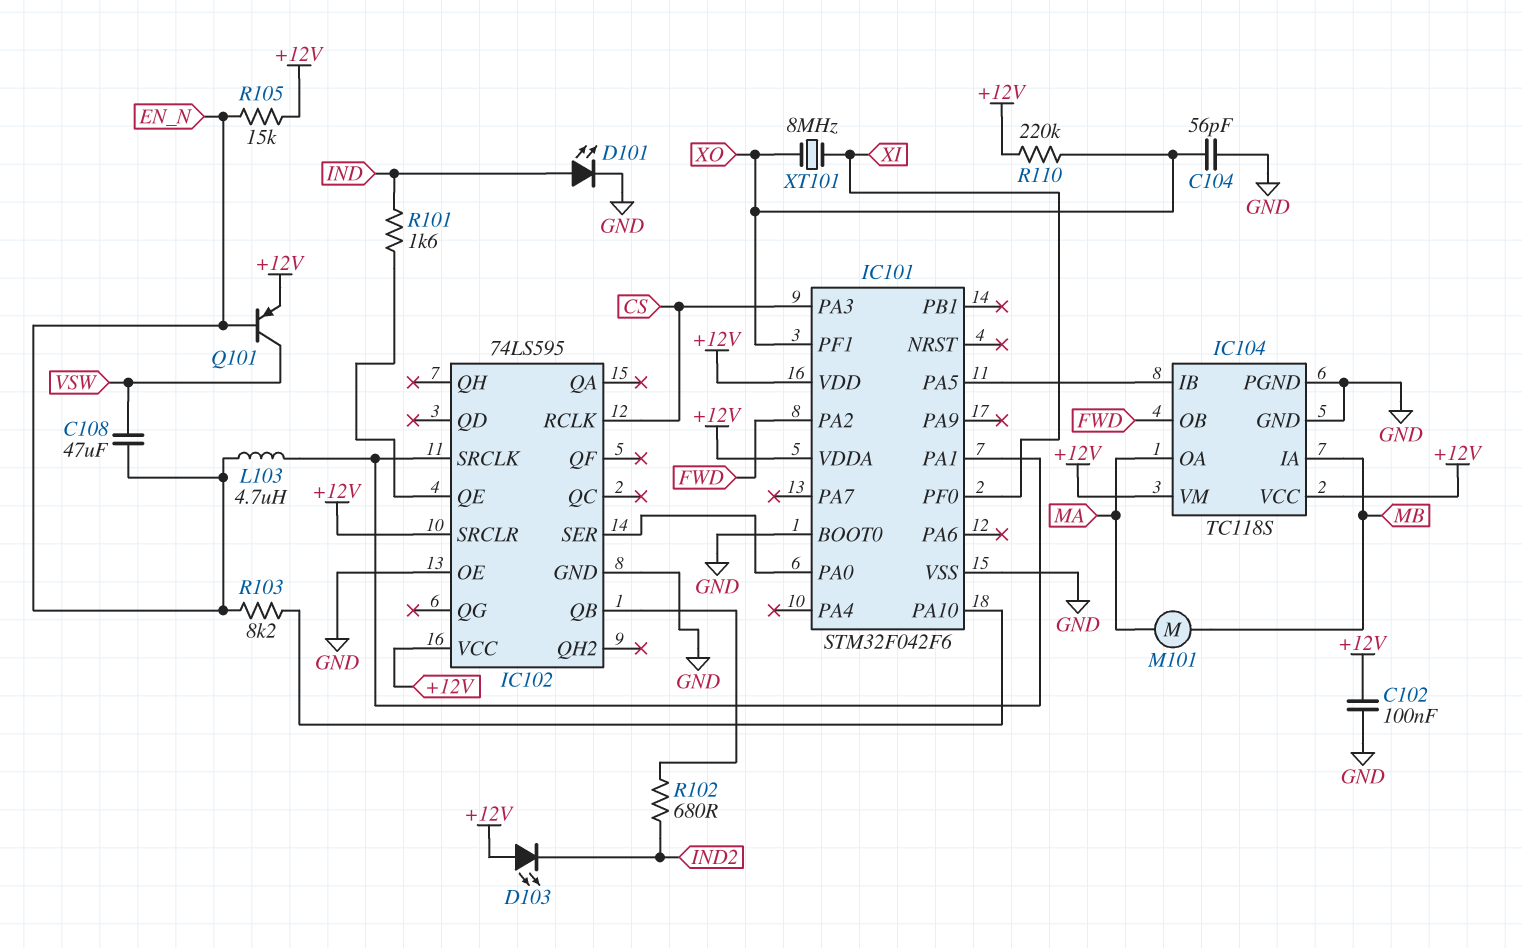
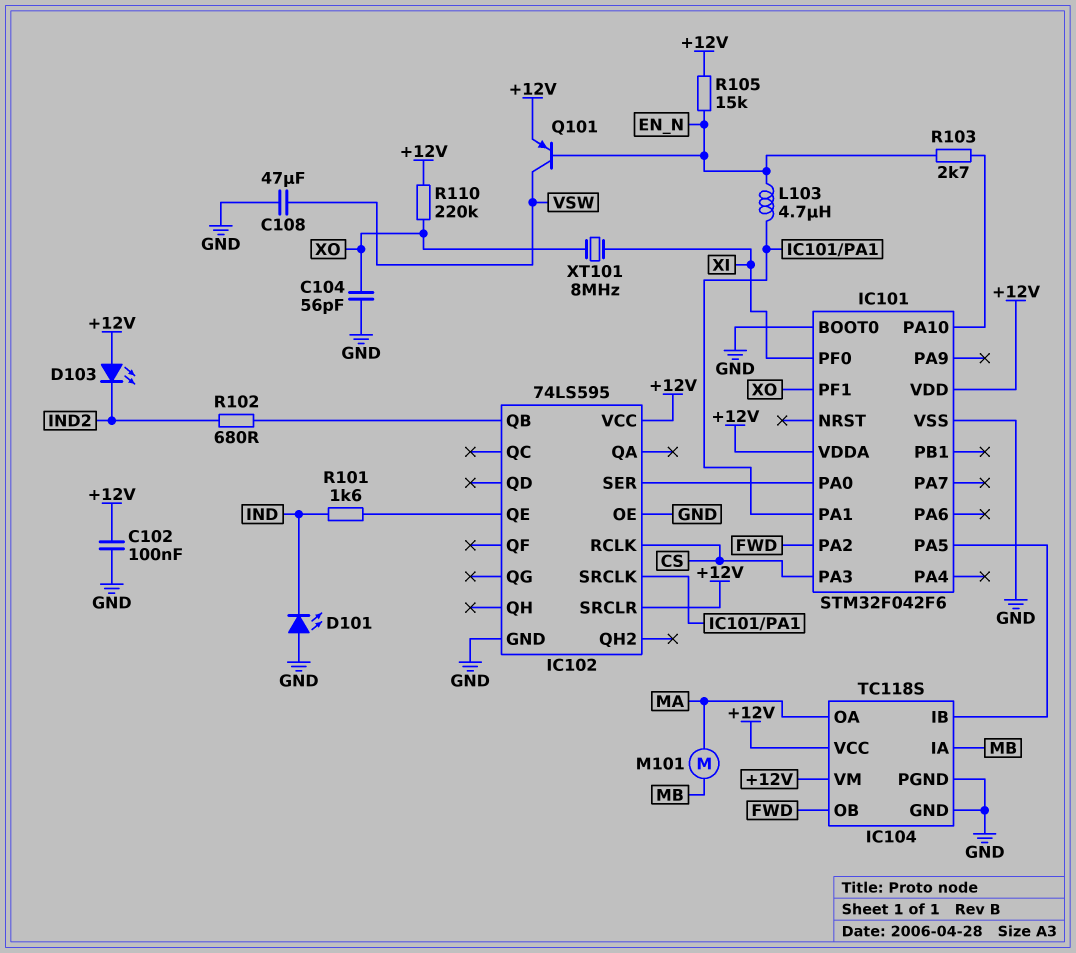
C108: 47uF (EN_N, VSW) -> 47uF (GND, VSW)
D101: LED (A IND, K GND) -> LED (A GND, K IND)
R103: 8.2k (EN_N, IC101/PA10) -> 2.7k (EN_N, IC101/PA10)

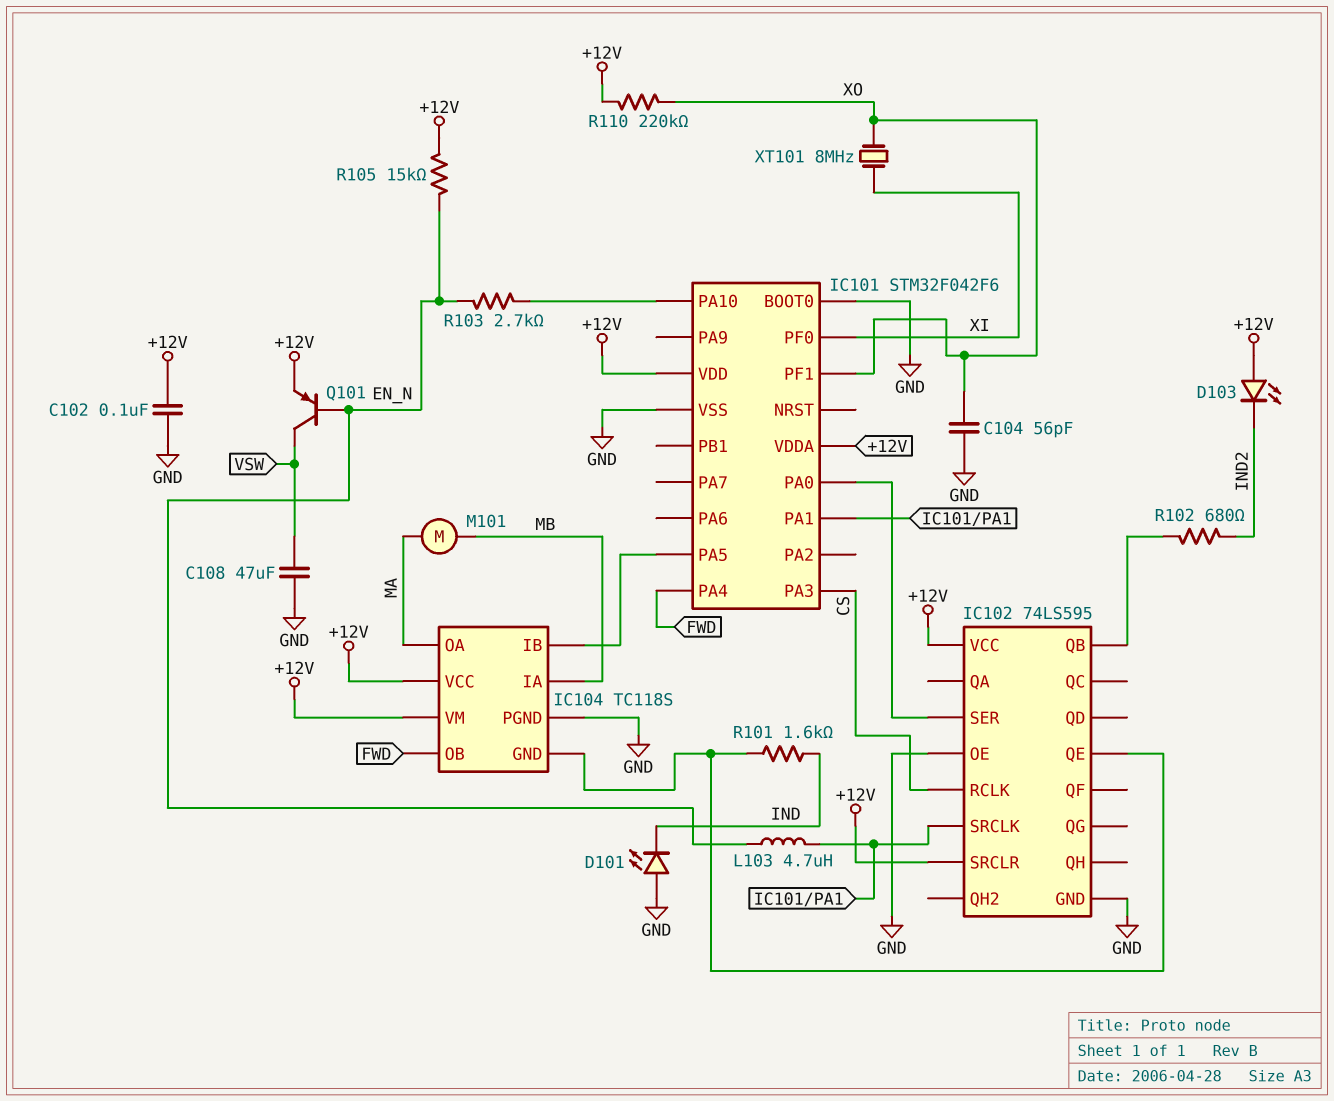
IC101 pin PA2: FWD -> none
IC101 pin PA4: none -> FWD
IC104 pin GND: GND -> IC102/QE

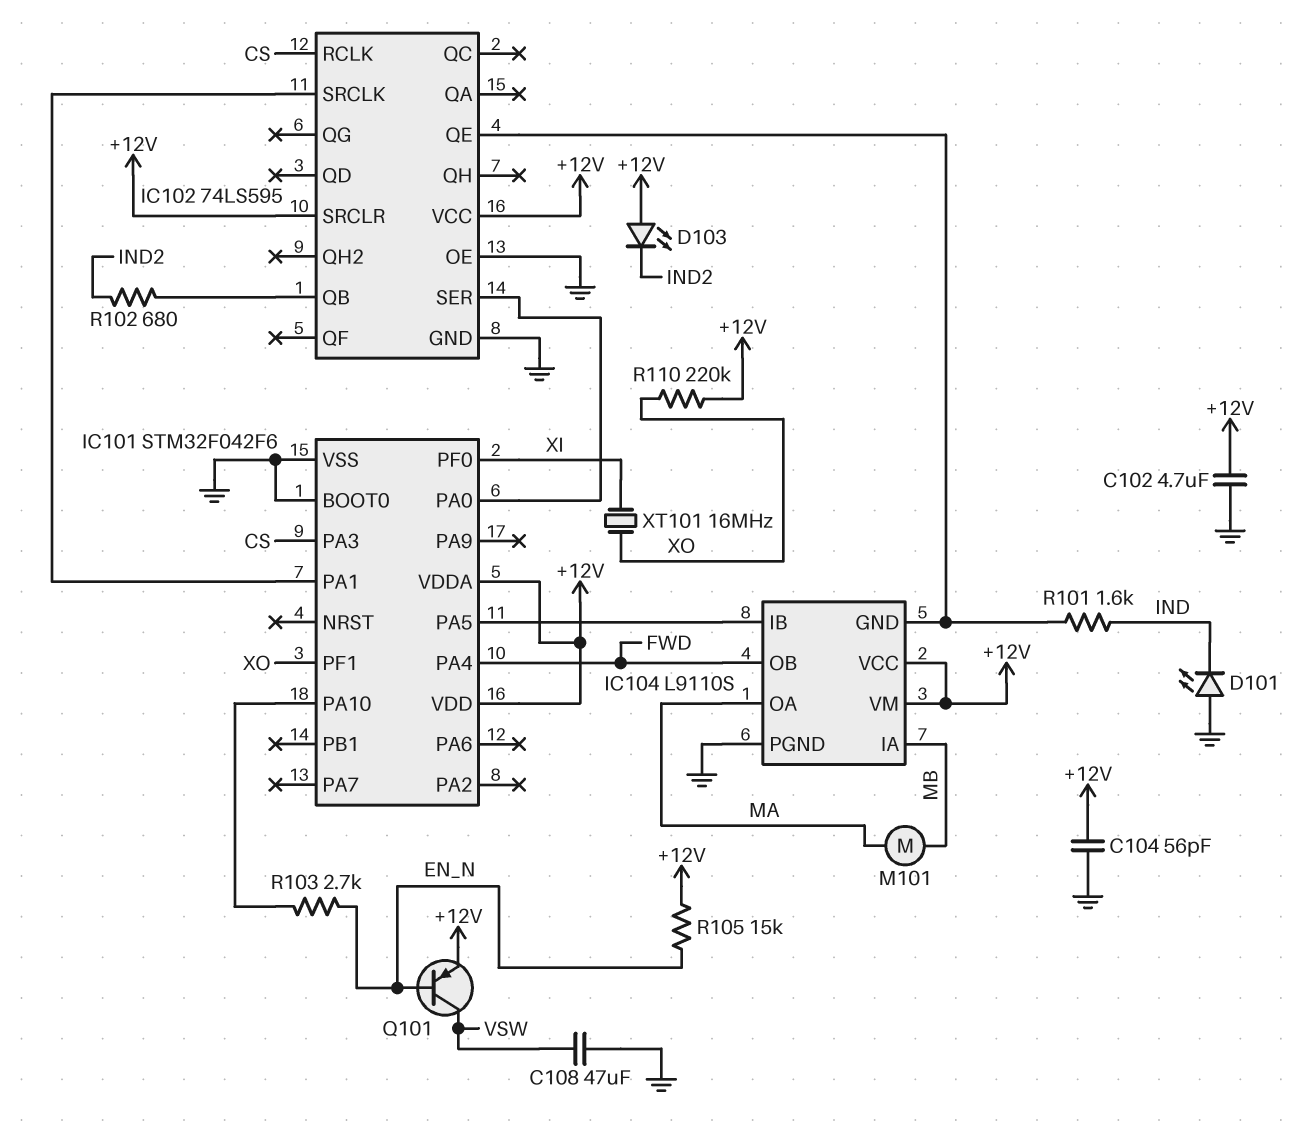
C102: 100nF (+12V, GND) -> 4.7uF (+12V, GND)
C104: 56pF (GND, XO) -> 56pF (+12V, GND)
IC104: TC118S -> L9110S
L103: 4.7uH (EN_N, IC101/PA1) -> none
XT101: 8MHz (XI, XO) -> 16MHz (XI, XO)

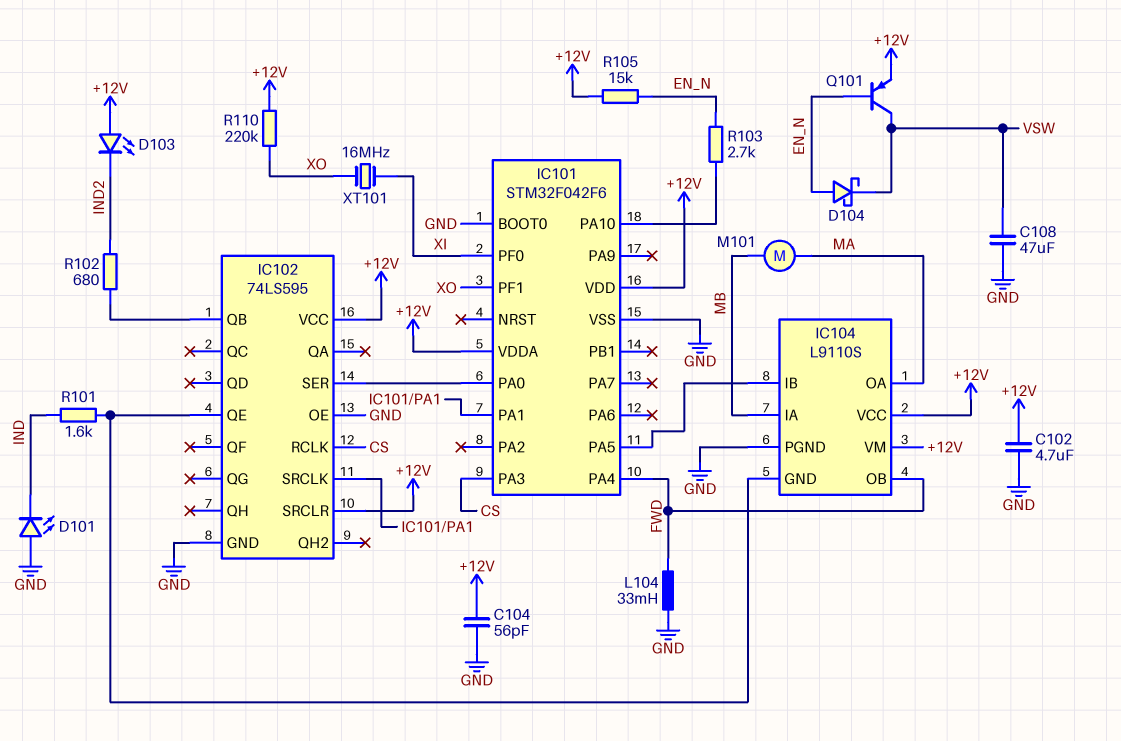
D104: none -> schottky (A EN_N, K VSW)
L104: none -> 33mH (FWD, GND)

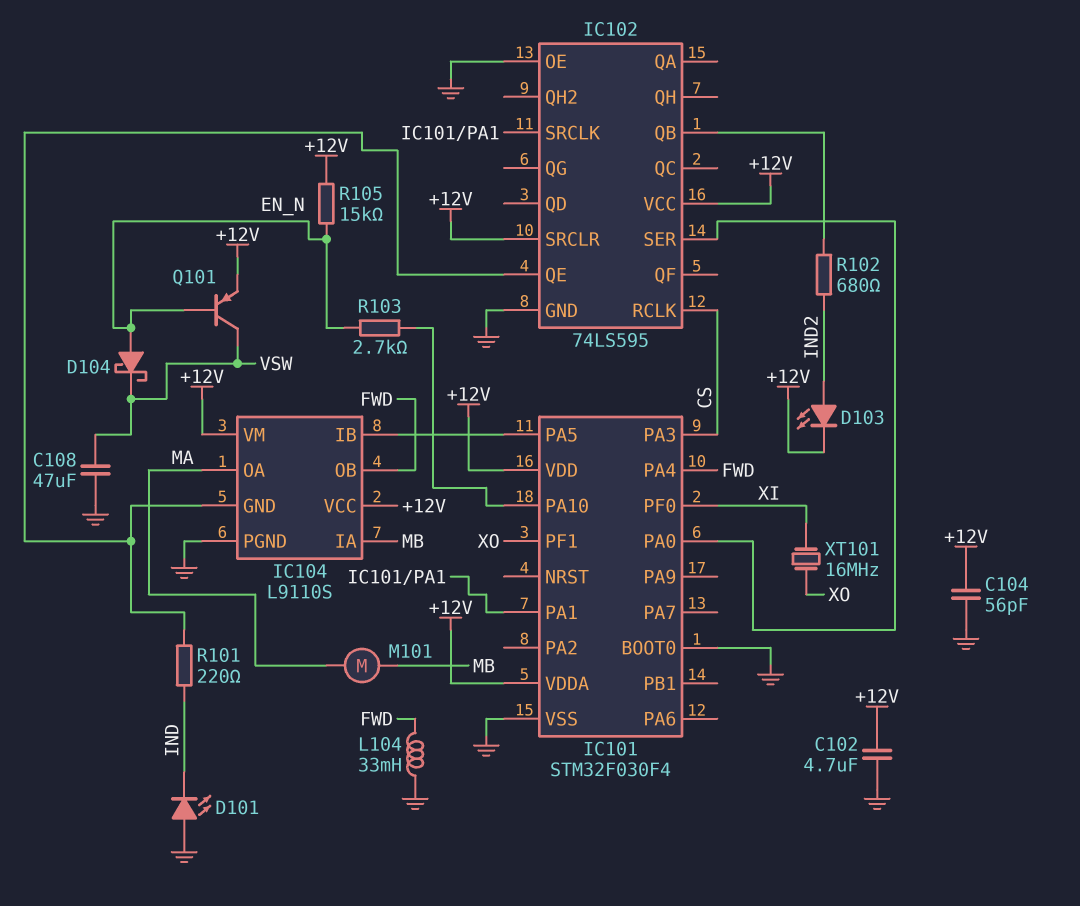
D103: LED (A +12V, K IND2) -> LED (A IND2, K +12V)
IC101: STM32F042F6 -> STM32F030F4
R101: 1.6k (IC102/QE, IND) -> 220 (IC102/QE, IND)
R110: 220k (+12V, XO) -> none

